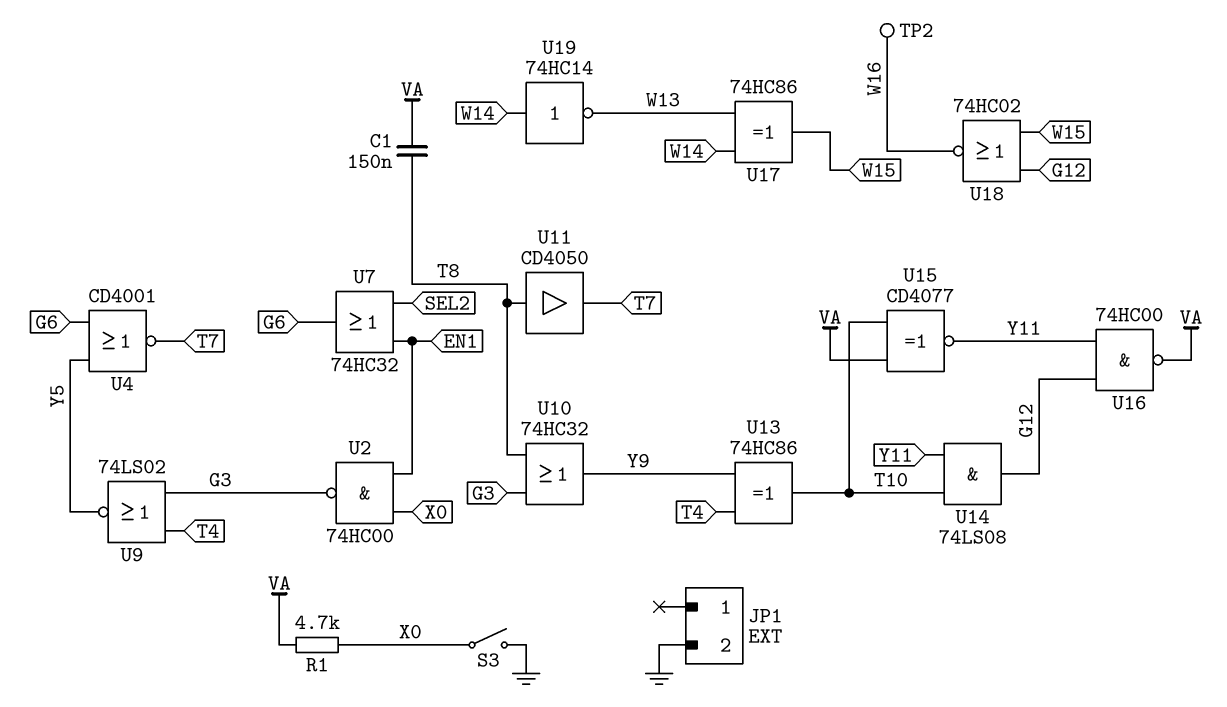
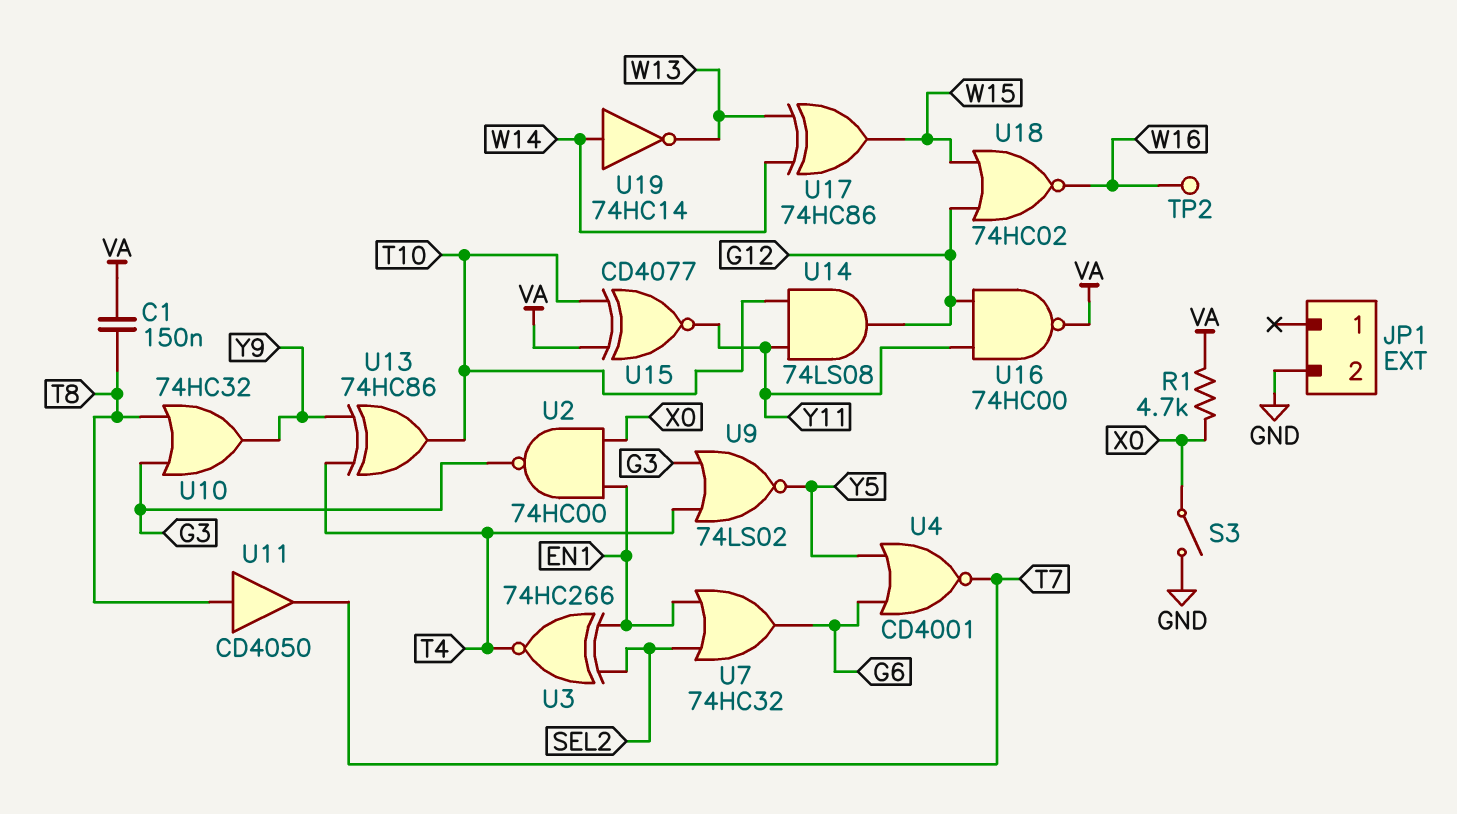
U3: none -> XNOR 74HC266 (in EN1, in SEL2, out T4)

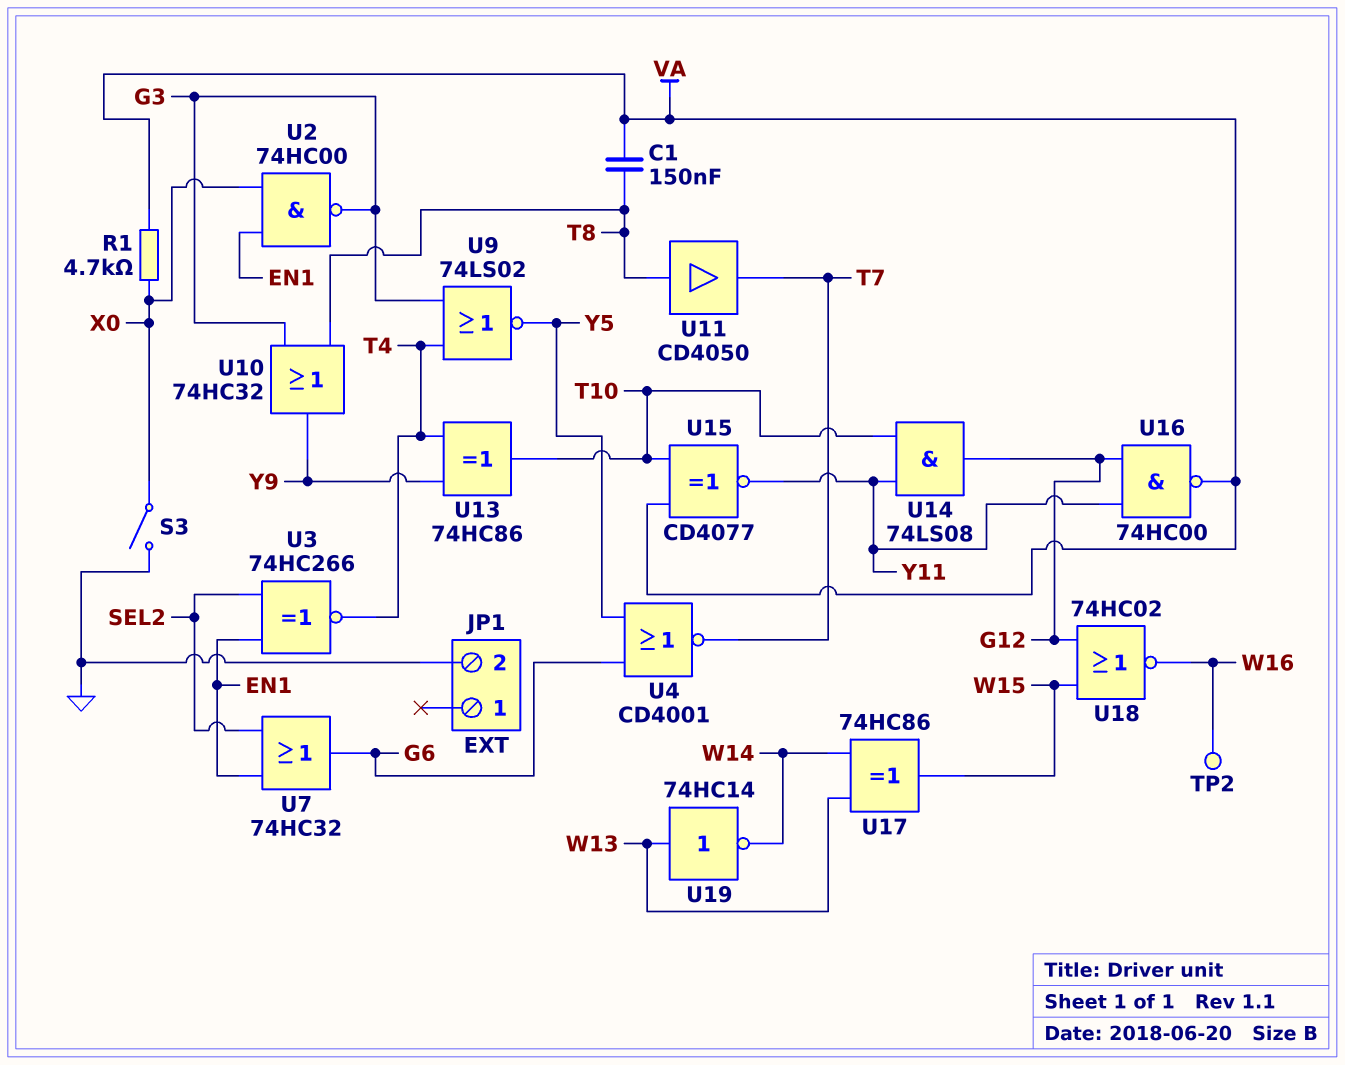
U19: NOT 74HC14 (in W14, out W13) -> NOT 74HC14 (in W13, out W14)

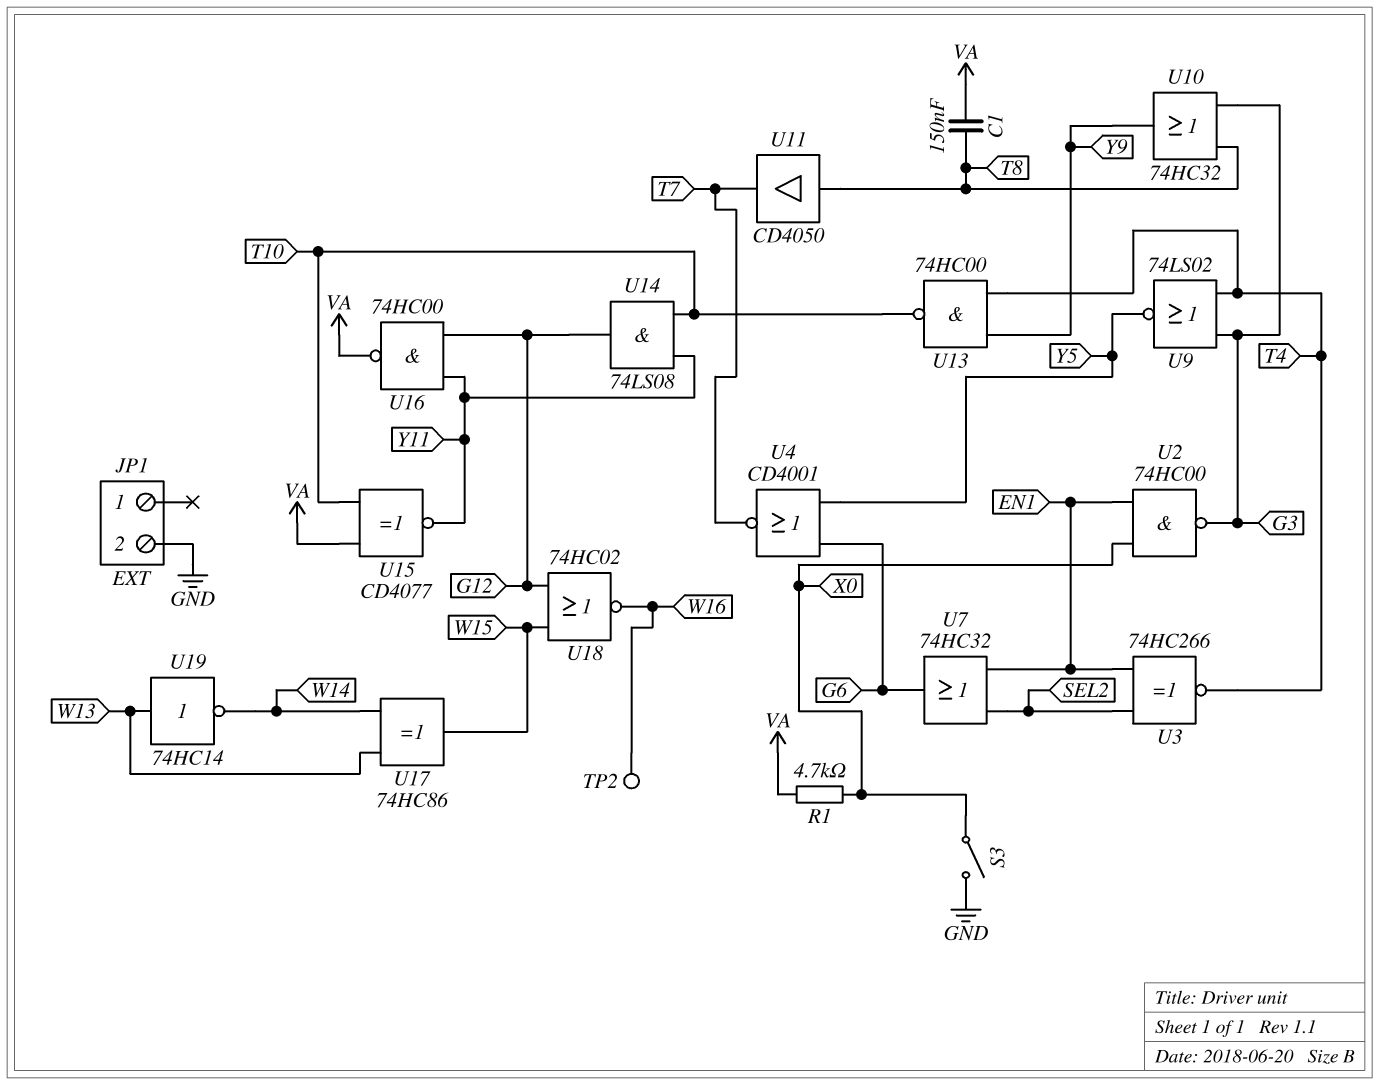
U13: XOR 74HC86 (in T4, in Y9, out T10) -> NAND 74HC00 (in T4, in Y9, out T10)

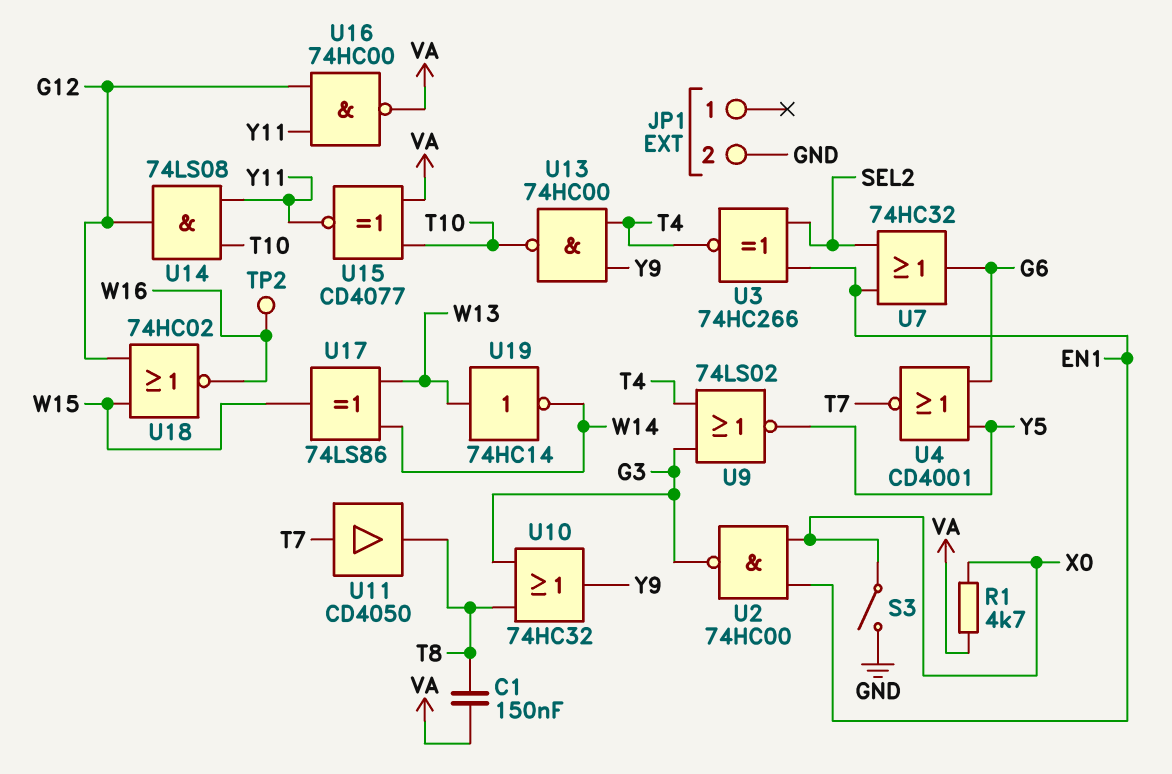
U11: buffer CD4050 (in T8, out T7) -> buffer CD4050 (in T7, out T8)
U17: XOR 74HC86 (in W13, in W14, out W15) -> XOR 74LS86 (in W13, in W14, out W15)

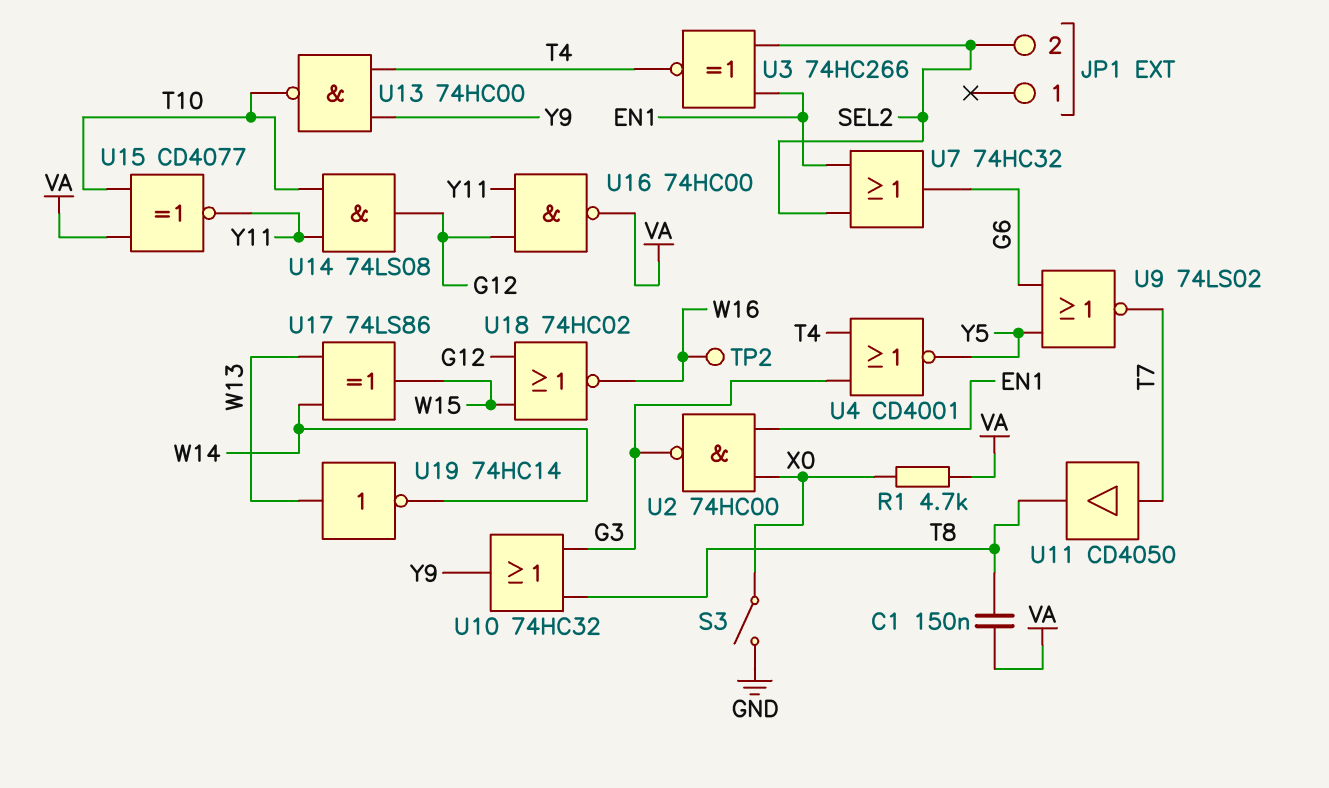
JP1 pin 2: GND -> SEL2
U4: NOR CD4001 (in G6, in Y5, out T7) -> NOR CD4001 (in G3, in T4, out Y5)
U9: NOR 74LS02 (in G3, in T4, out Y5) -> NOR 74LS02 (in G6, in Y5, out T7)

